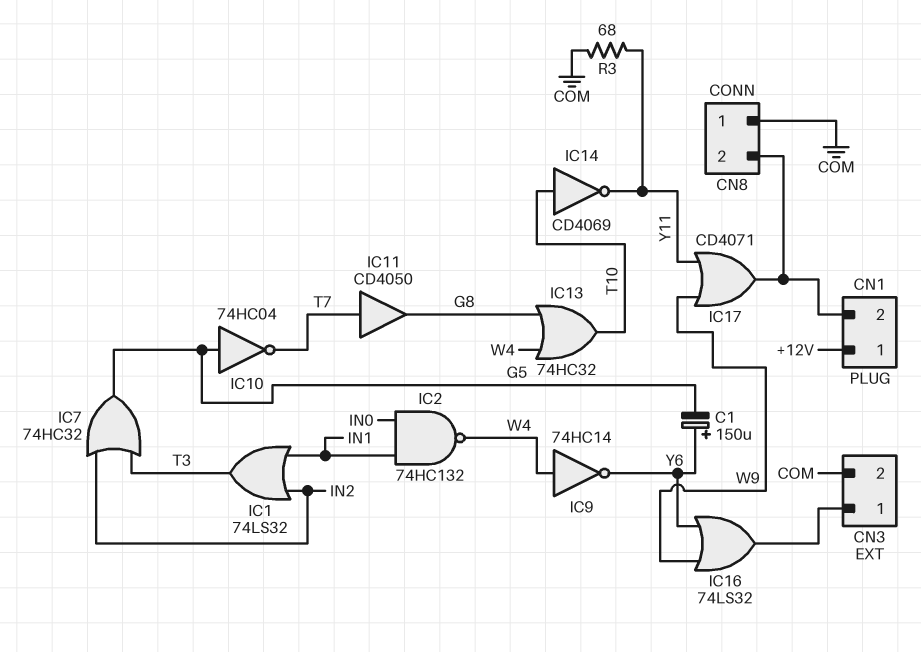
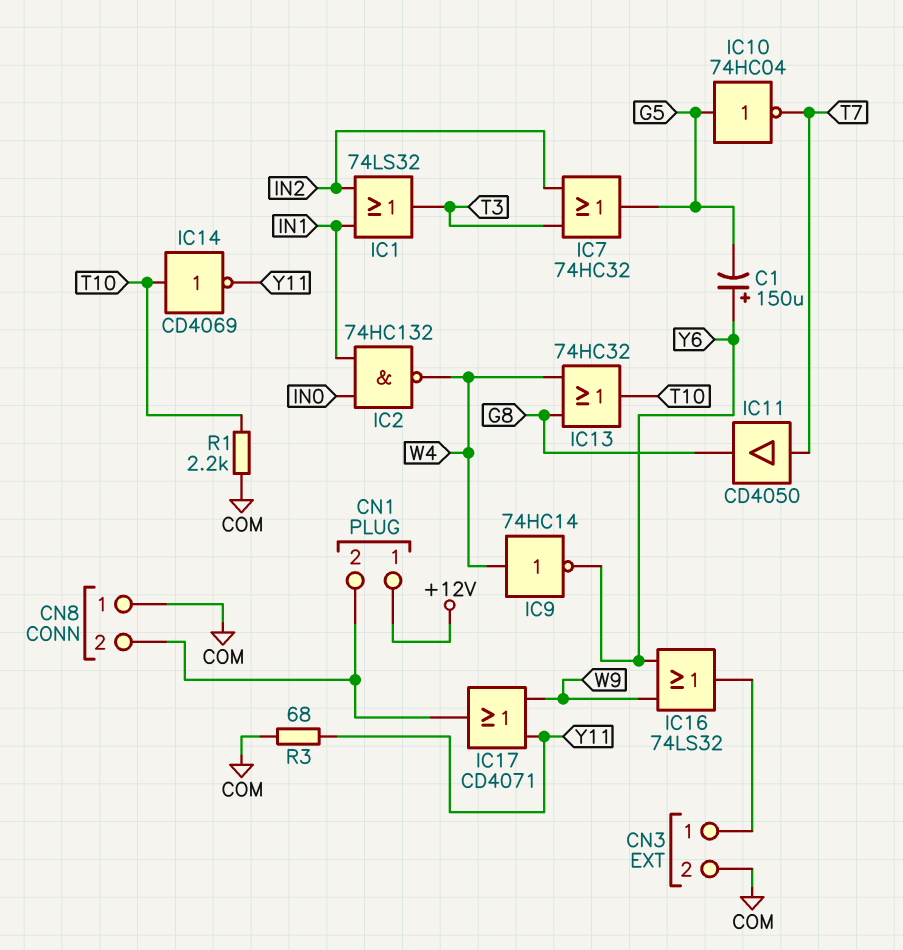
R1: none -> 2.2k (COM, T10)

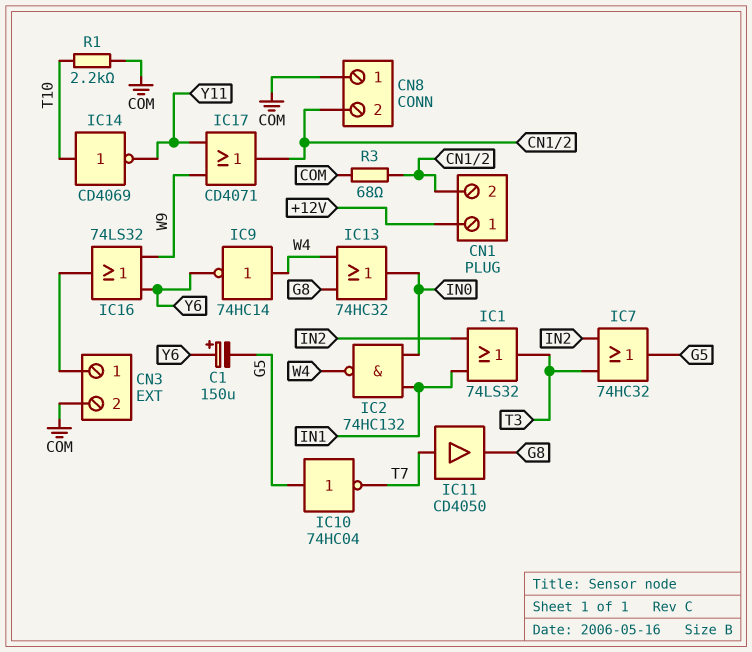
IC13: OR 74HC32 (in G8, in W4, out T10) -> OR 74HC32 (in G8, in W4, out IN0)
R3: 68 (COM, Y11) -> 68 (CN1/2, COM)

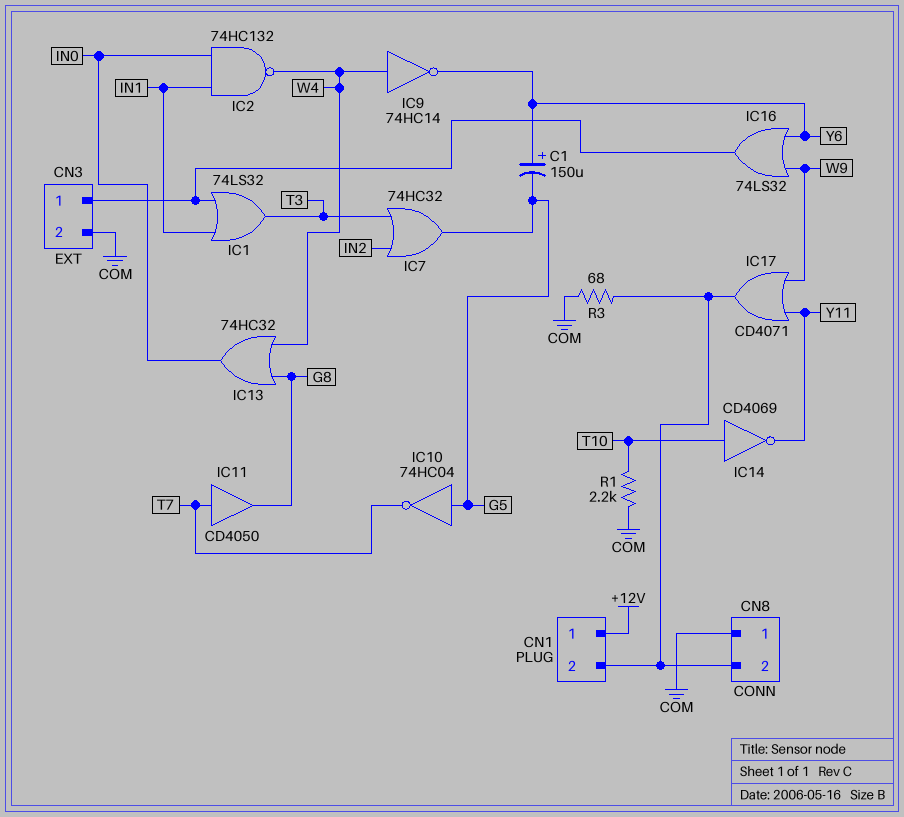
IC1: OR 74LS32 (in IN1, in IN2, out T3) -> OR 74LS32 (in CN3/1, in IN1, out T3)

